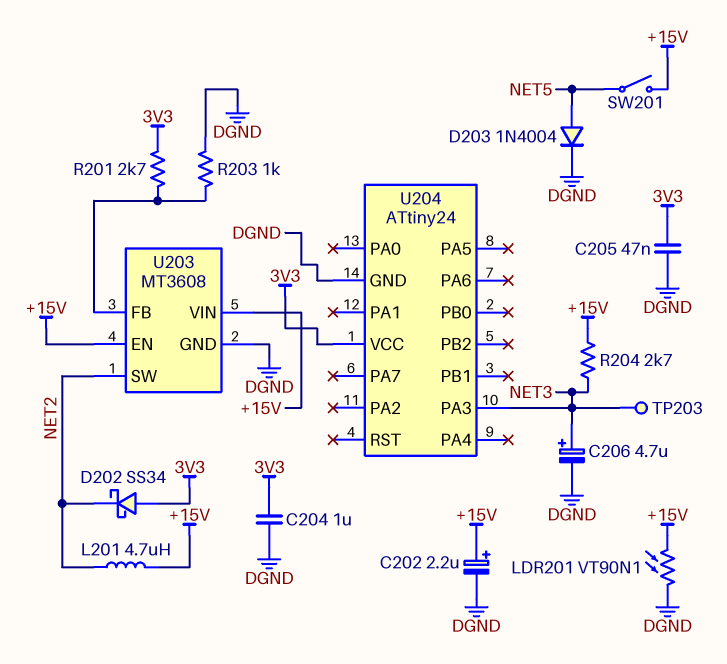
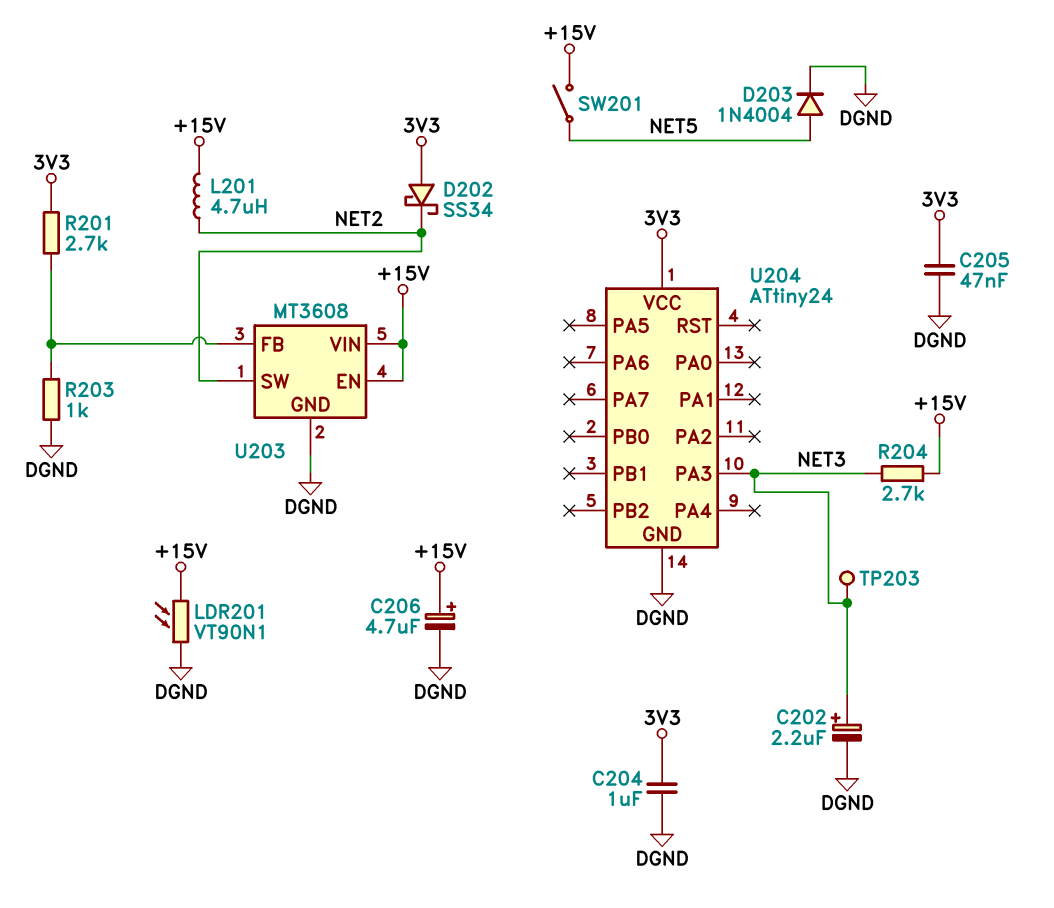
C202: 2.2uF (plus +15V, minus DGND) -> 2.2uF (plus NET3, minus DGND)
C206: 4.7uF (plus NET3, minus DGND) -> 4.7uF (plus +15V, minus DGND)

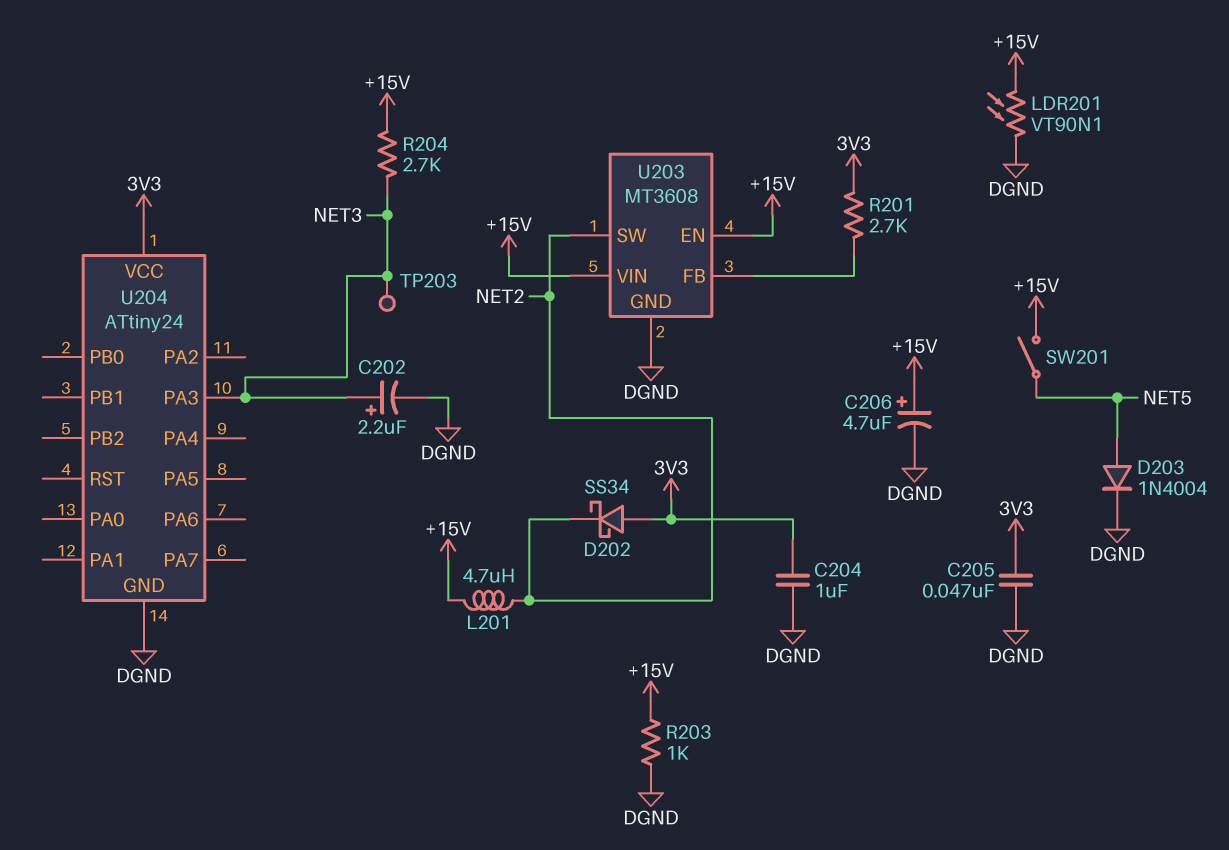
R203: 1k (DGND, U203/FB) -> 1k (+15V, DGND)

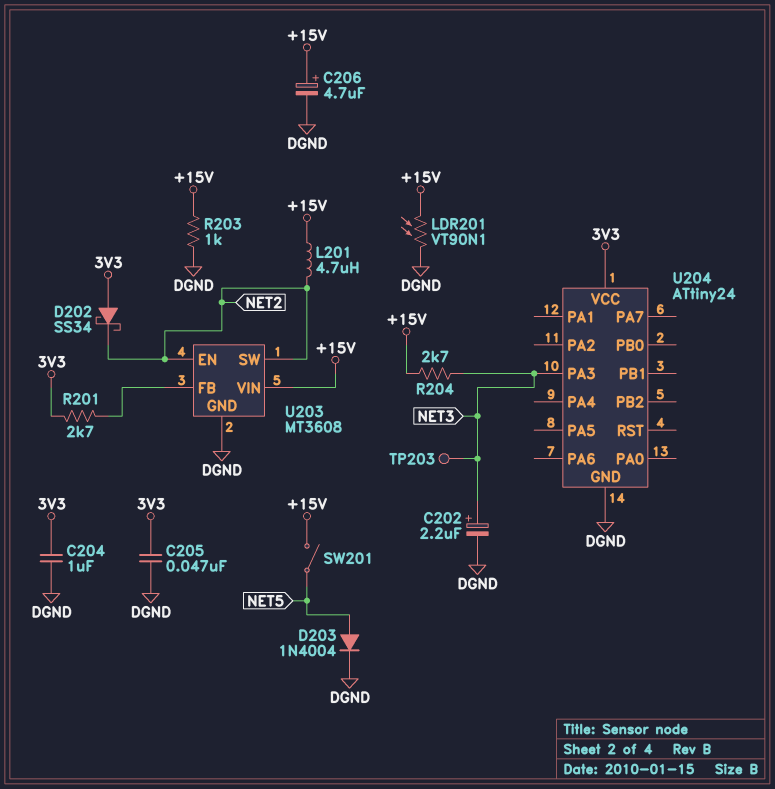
U203 pin EN: +15V -> NET2

